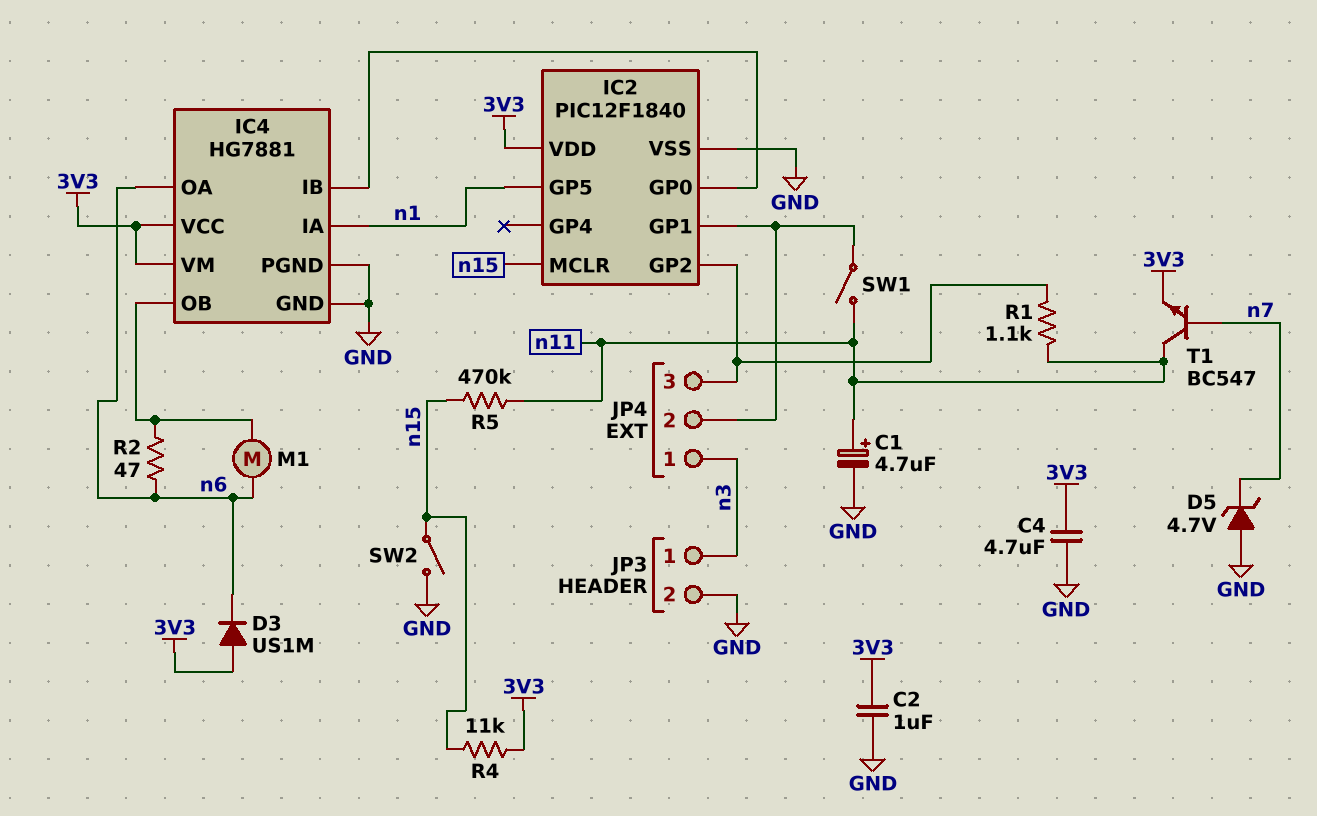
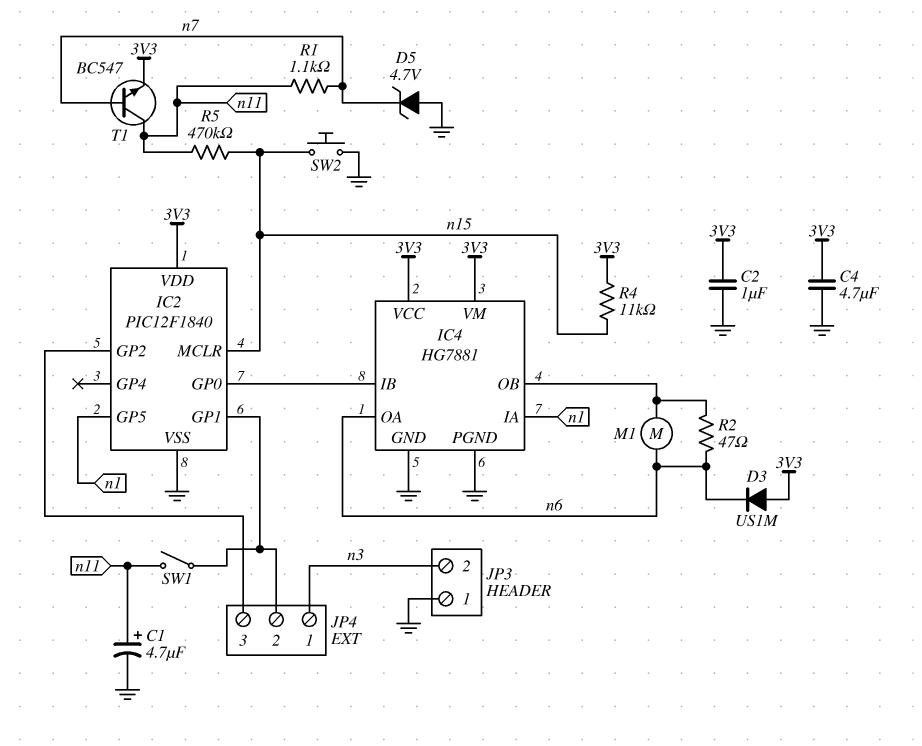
JP3 pin 1: n3 -> GND
JP3 pin 2: GND -> n3
R1: 1.1k (IC2/GP2, n11) -> 1.1k (n7, n11)
SW2: switch (GND, n15) -> button (GND, n15)

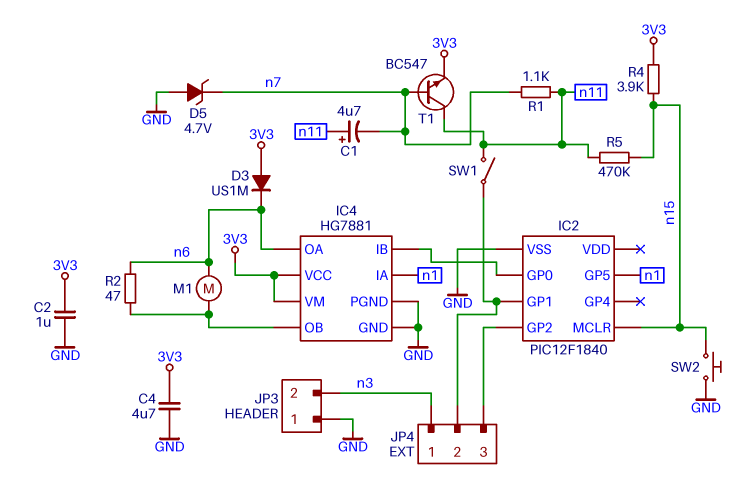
C1: 4.7uF (plus n11, minus GND) -> 4.7uF (plus n11, minus n7)
IC2 pin VDD: 3V3 -> none
R4: 11k (3V3, n15) -> 3.9k (3V3, n15)

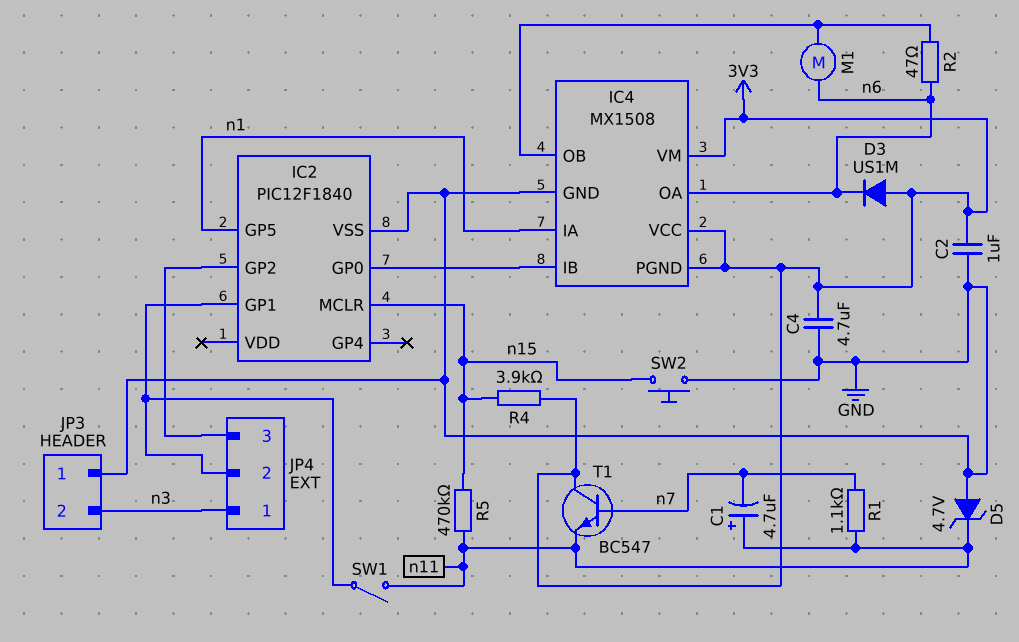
D5: zener 4.7V (A GND, K n7) -> zener 4.7V (A GND, K n11)
IC4: HG7881 -> MX1508
IC4 pin PGND: GND -> 3V3
T1: NPN BC547 (B n7, C n11, E 3V3) -> NPN BC547 (B n7, C 3V3, E n11)

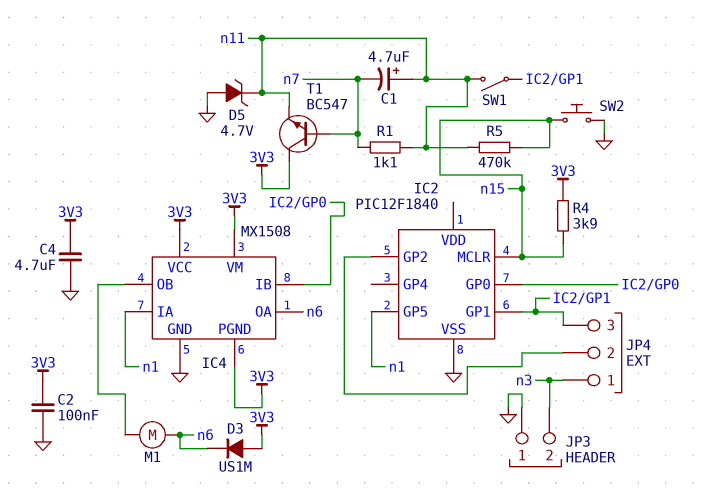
C2: 1uF (3V3, GND) -> 100nF (3V3, GND)
JP4 pin 2: IC2/GP1 -> IC2/GP2
JP4 pin 3: IC2/GP2 -> IC2/GP1
R2: 47 (IC4/OB, n6) -> none

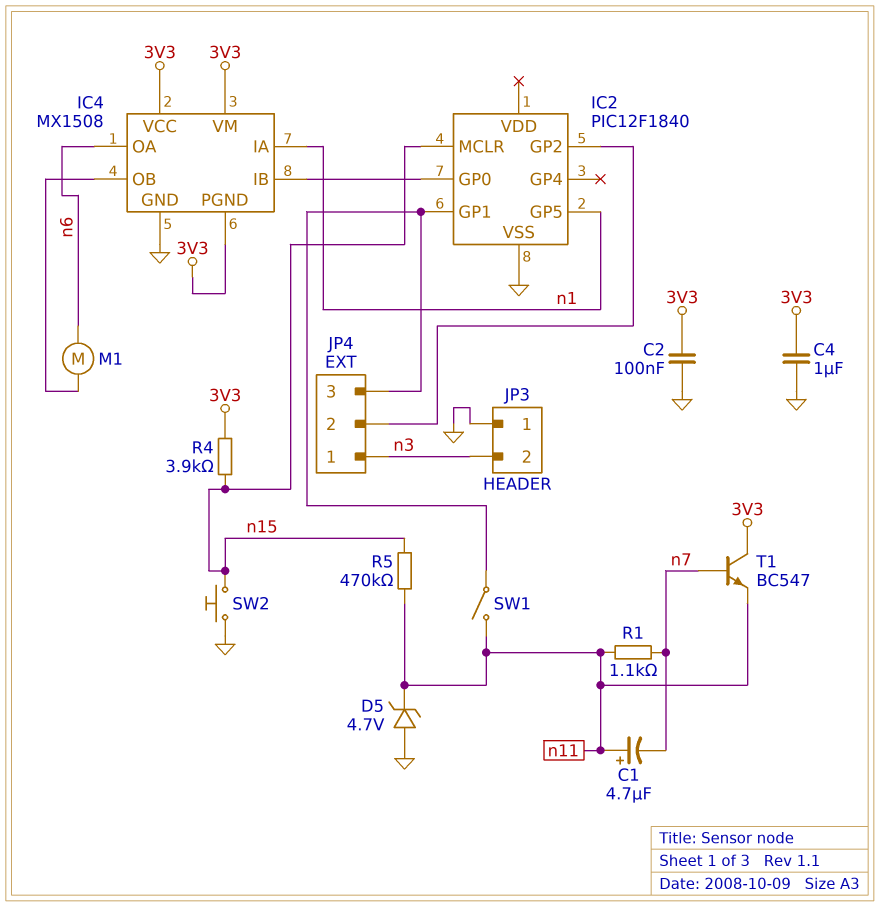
C4: 4.7uF (3V3, GND) -> 1uF (3V3, GND)
D3: diode US1M (A 3V3, K n6) -> none

